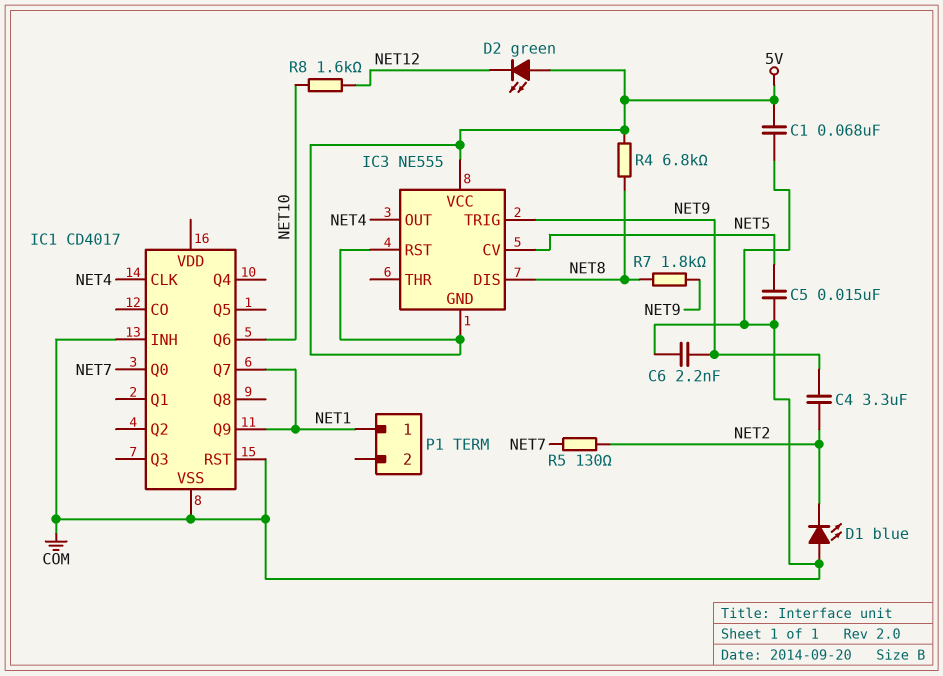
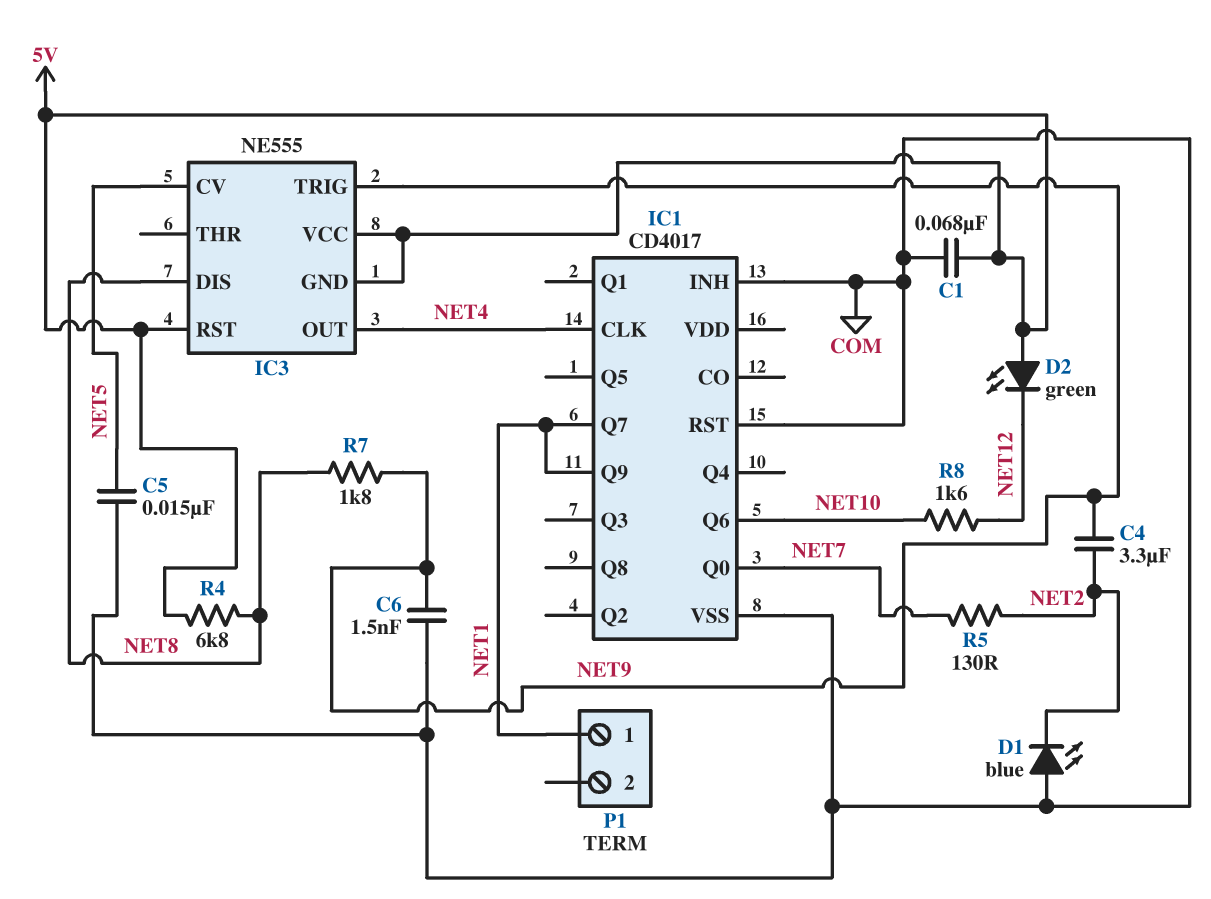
C6: 2.2nF (COM, NET9) -> 1.5nF (COM, NET9)

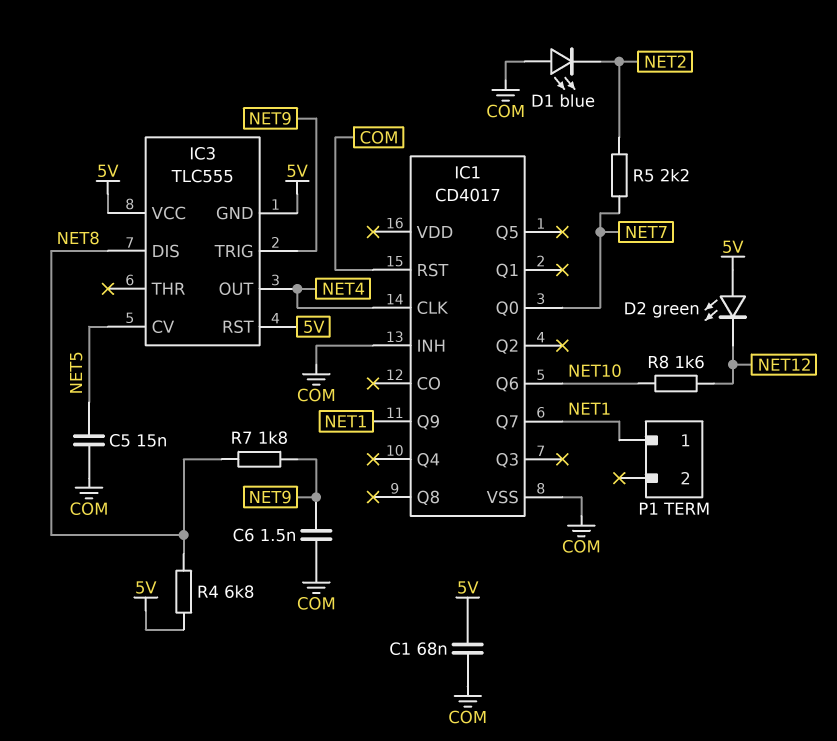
C4: 3.3uF (NET2, NET9) -> none
IC3: NE555 -> TLC555
R5: 130 (NET2, NET7) -> 2.2k (NET2, NET7)

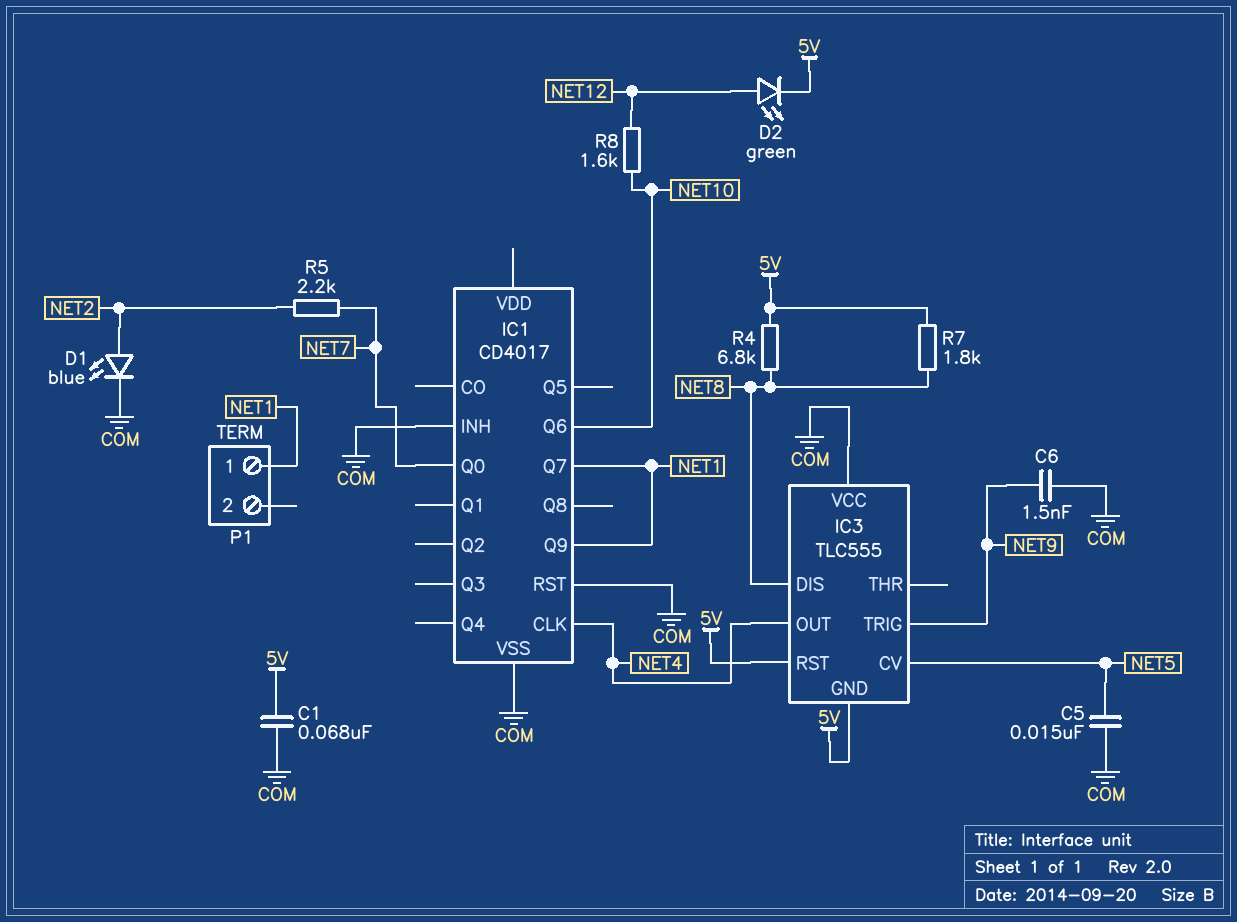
D1: LED blue (A COM, K NET2) -> LED blue (A NET2, K COM)
D2: LED green (A 5V, K NET12) -> LED green (A NET12, K 5V)
IC3 pin VCC: 5V -> COM
R7: 1.8k (NET8, NET9) -> 1.8k (5V, NET8)

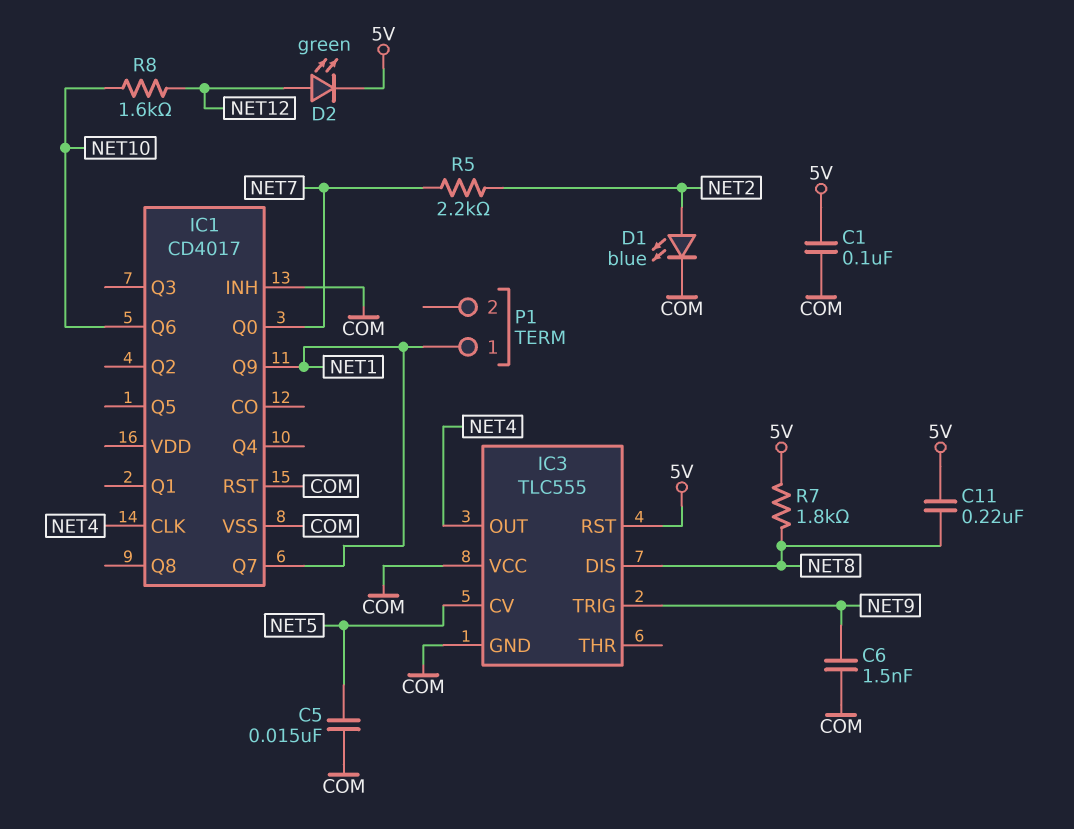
C1: 68nF (5V, COM) -> 100nF (5V, COM)
C11: none -> 220nF (5V, NET8)
IC3 pin GND: 5V -> COM
R4: 6.8k (5V, NET8) -> none

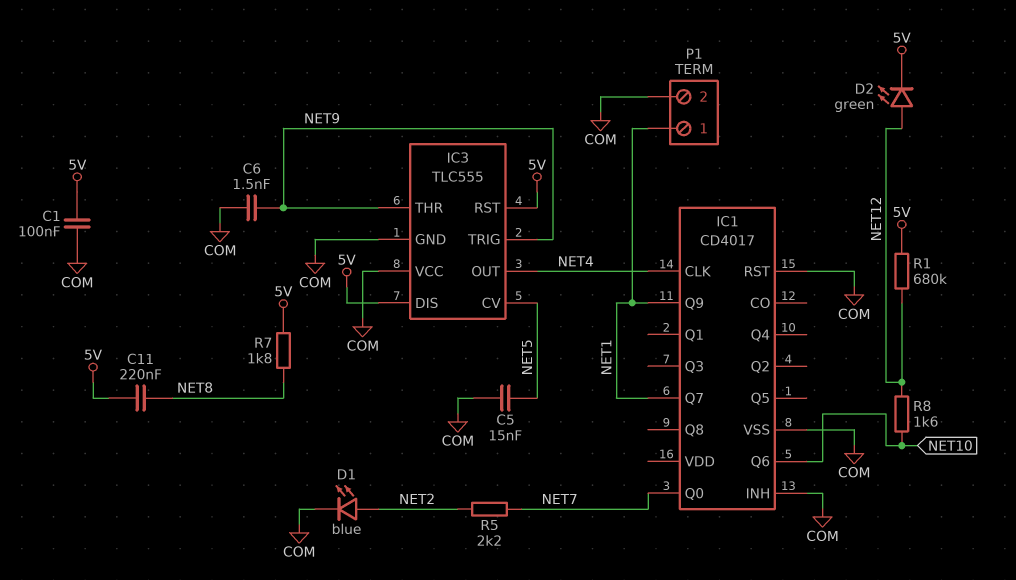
IC3 pin DIS: NET8 -> 5V
IC3 pin THR: none -> NET9
P1 pin 2: none -> COM
R1: none -> 680k (5V, NET12)

